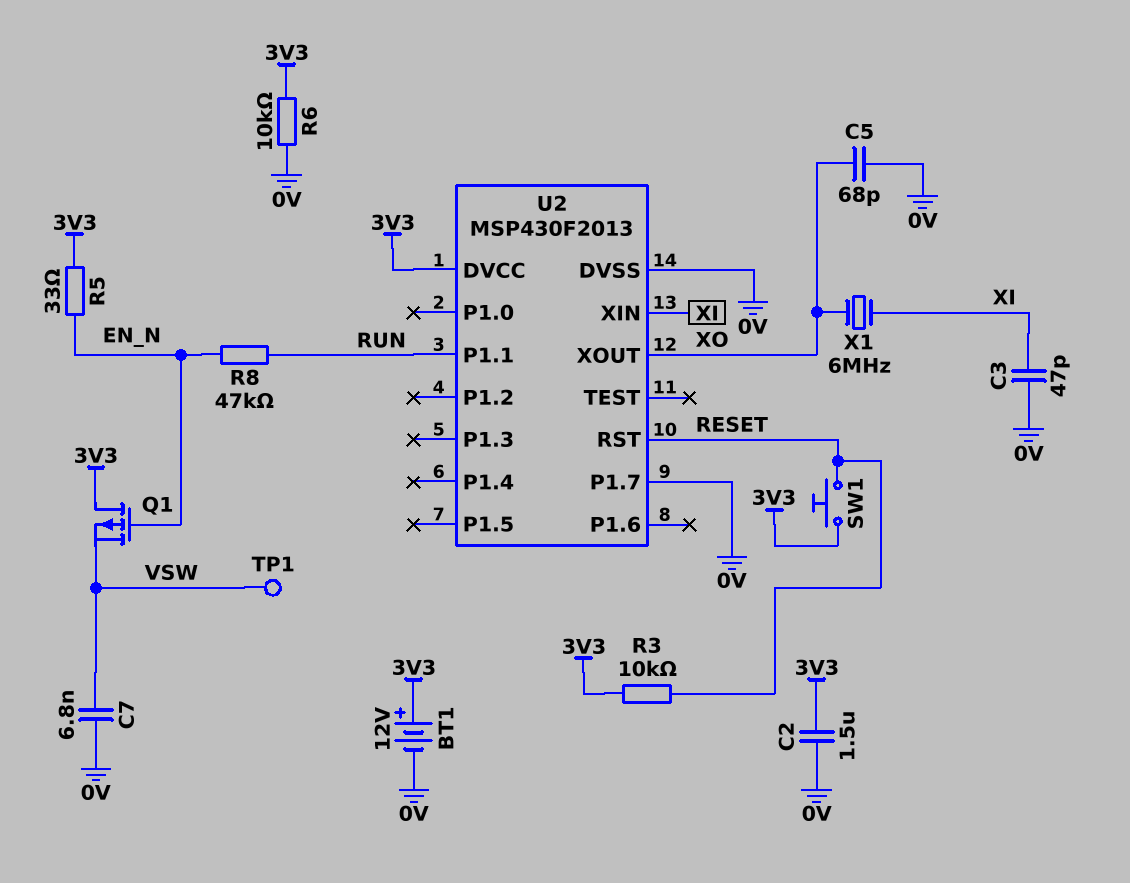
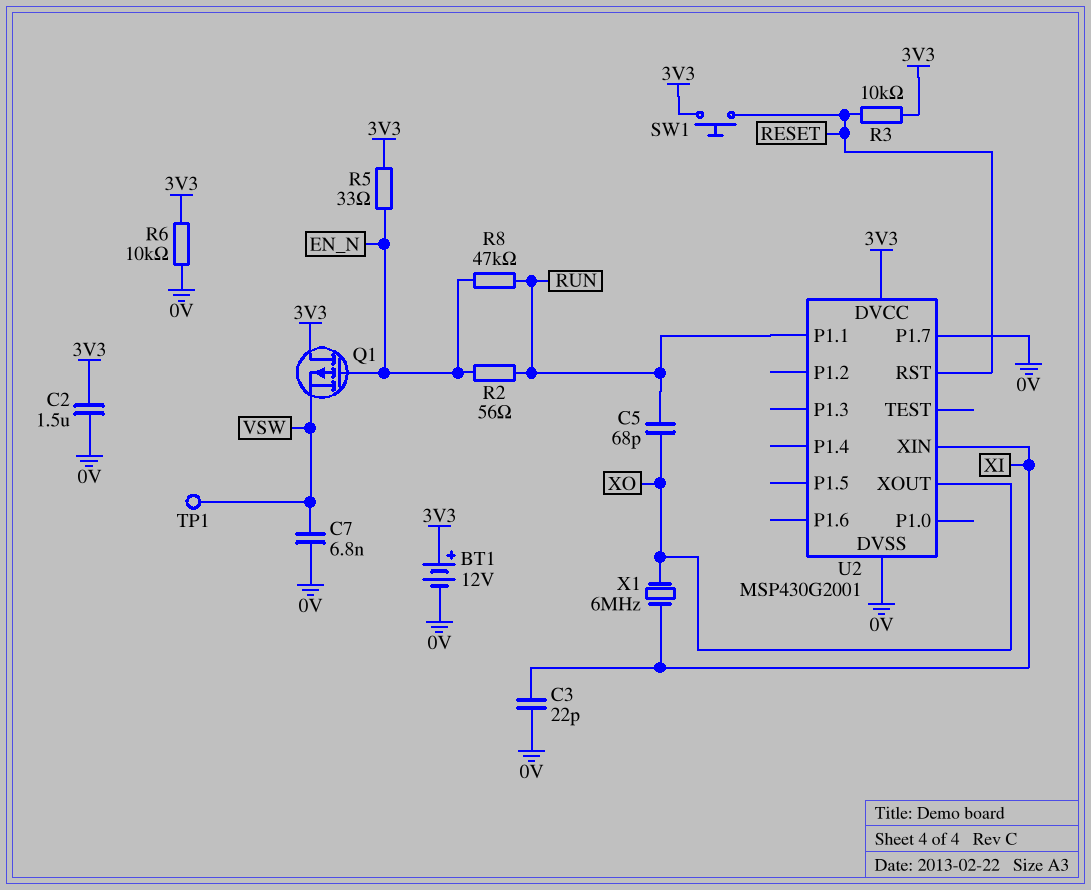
C3: 47pF (0V, XI) -> 22pF (0V, XI)
C5: 68pF (0V, XO) -> 68pF (RUN, XO)
R2: none -> 56 (EN_N, RUN)
U2: MSP430F2013 -> MSP430G2001

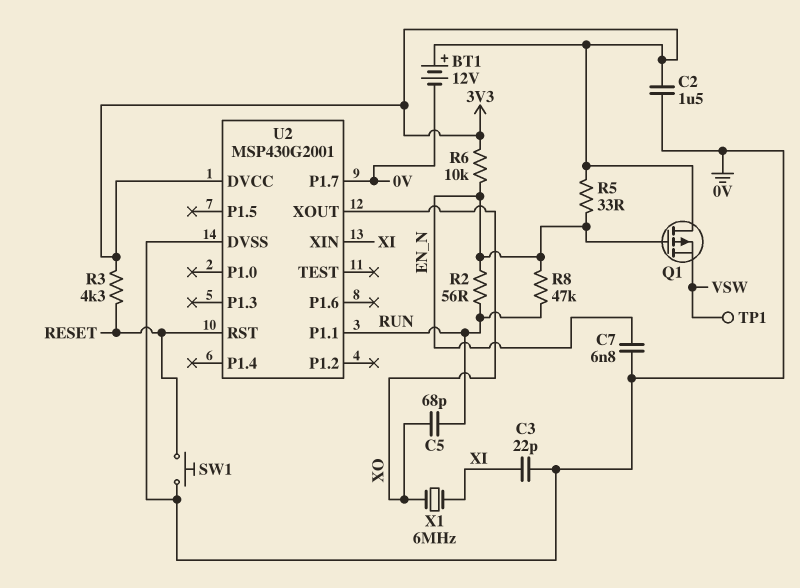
C7: 6.8nF (0V, VSW) -> 6.8nF (0V, EN_N)
R3: 10k (3V3, RESET) -> 4.3k (3V3, RESET)
R6: 10k (0V, 3V3) -> 10k (3V3, EN_N)
SW1: button (3V3, RESET) -> button (0V, RESET)

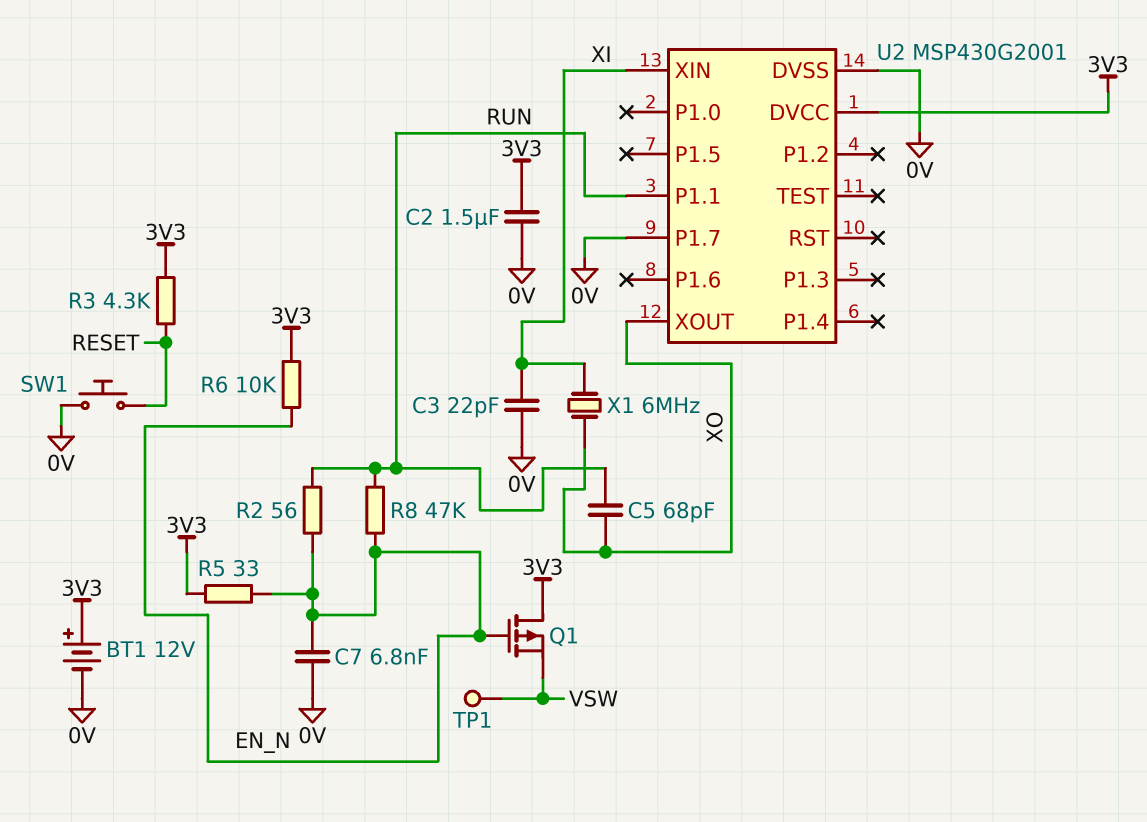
U2 pin RST: RESET -> none

